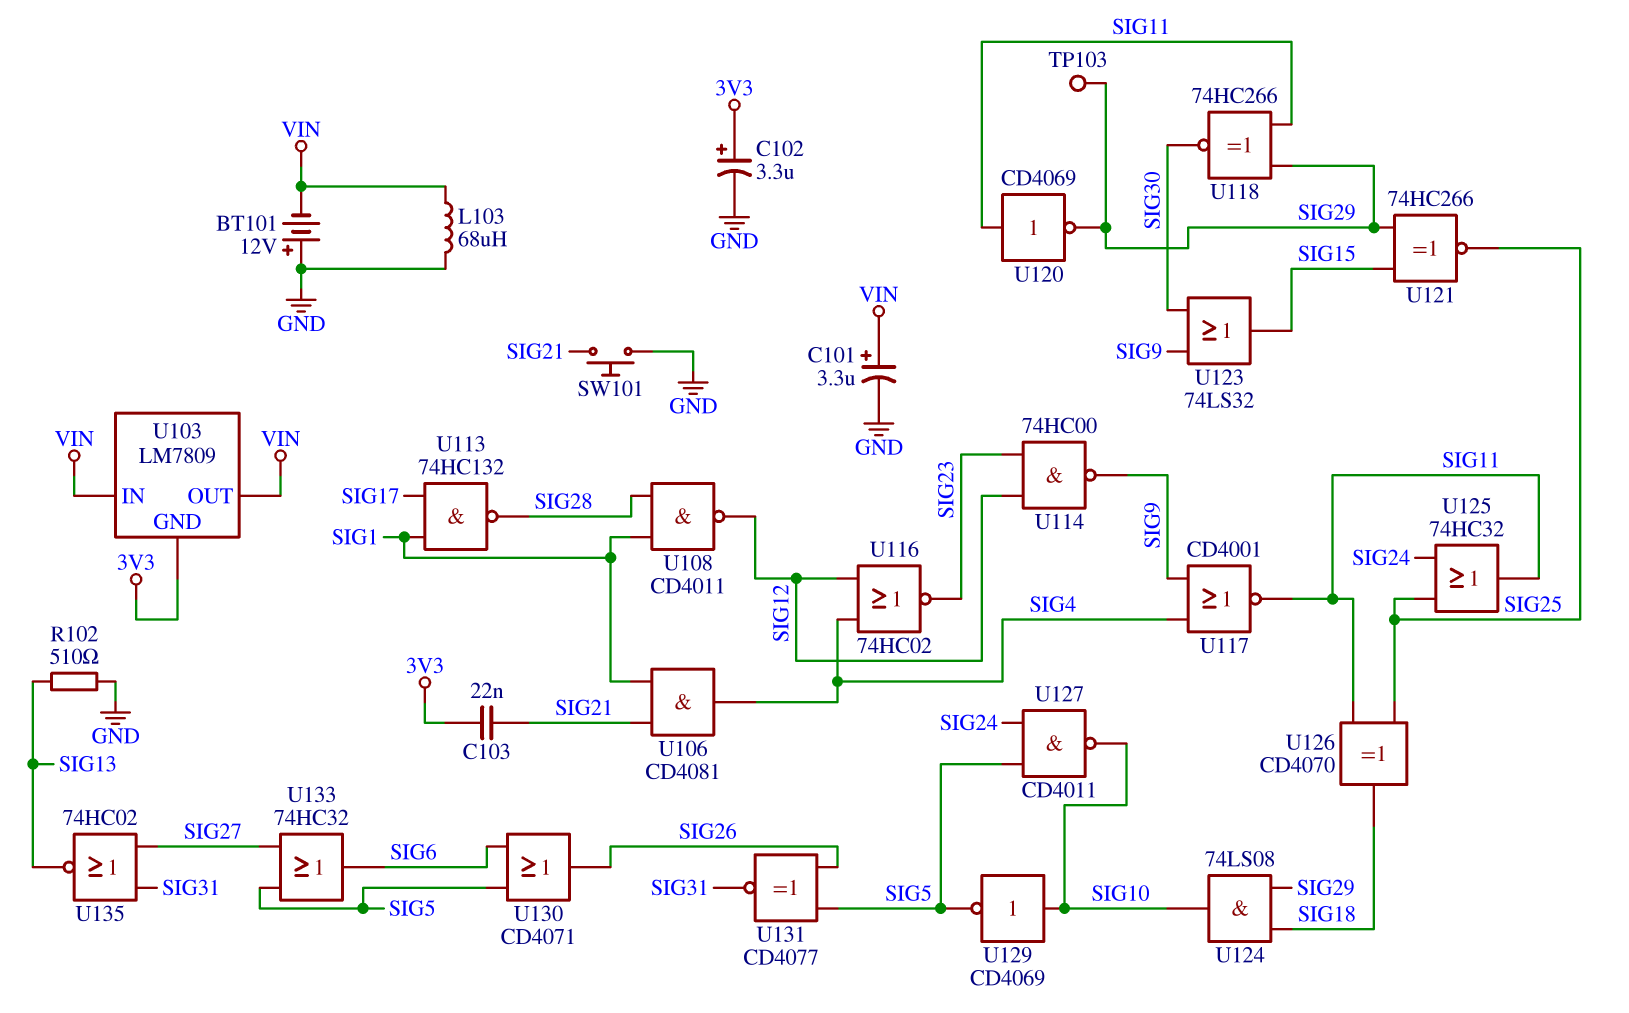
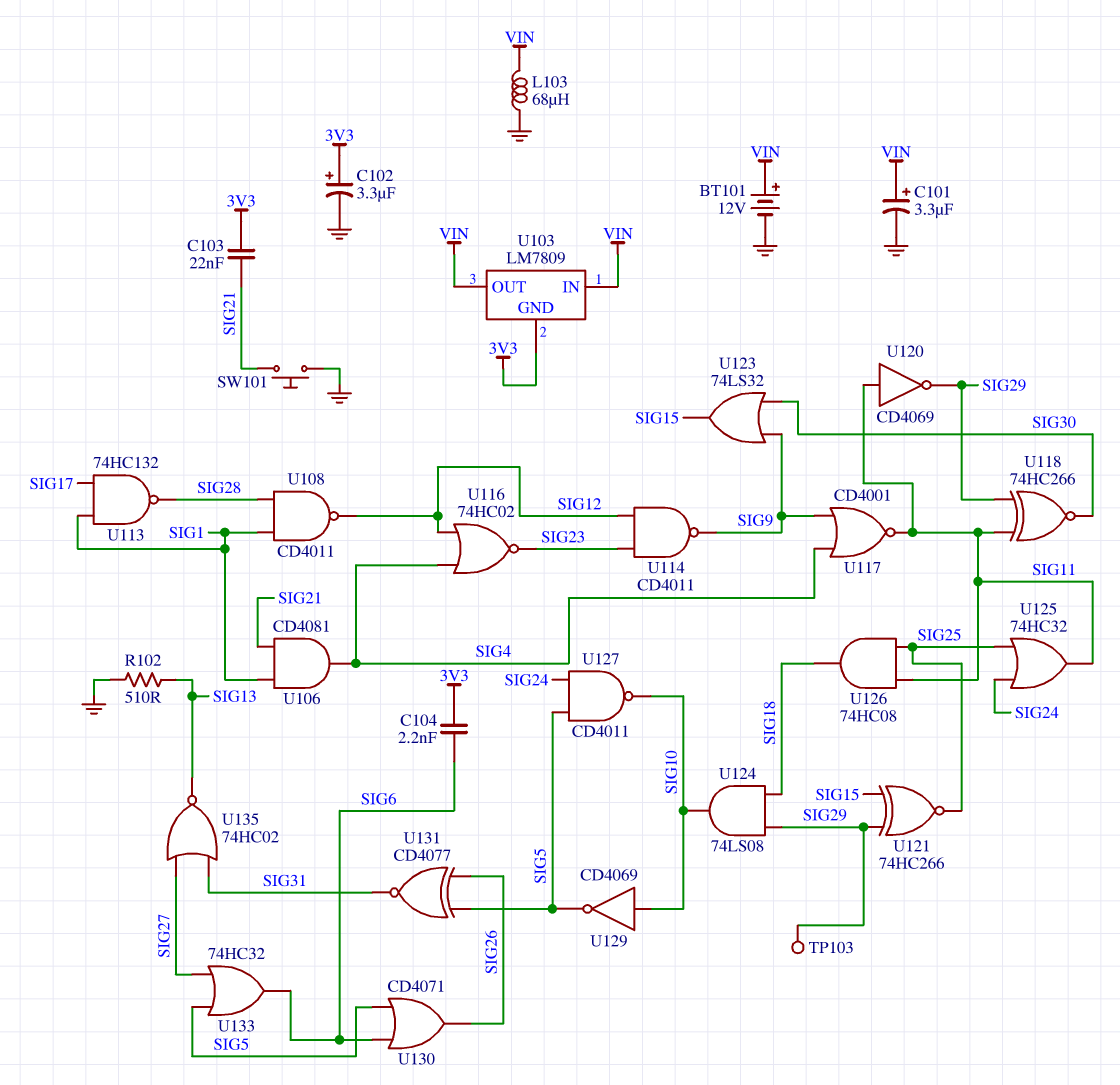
BT101: 12V (plus GND, minus VIN) -> 12V (plus VIN, minus GND)
C104: none -> 2.2nF (3V3, SIG6)
U114: NAND 74HC00 (in SIG12, in SIG23, out SIG9) -> NAND CD4011 (in SIG12, in SIG23, out SIG9)
U126: XOR CD4070 (in SIG11, in SIG25, out SIG18) -> AND 74HC08 (in SIG11, in SIG25, out SIG18)

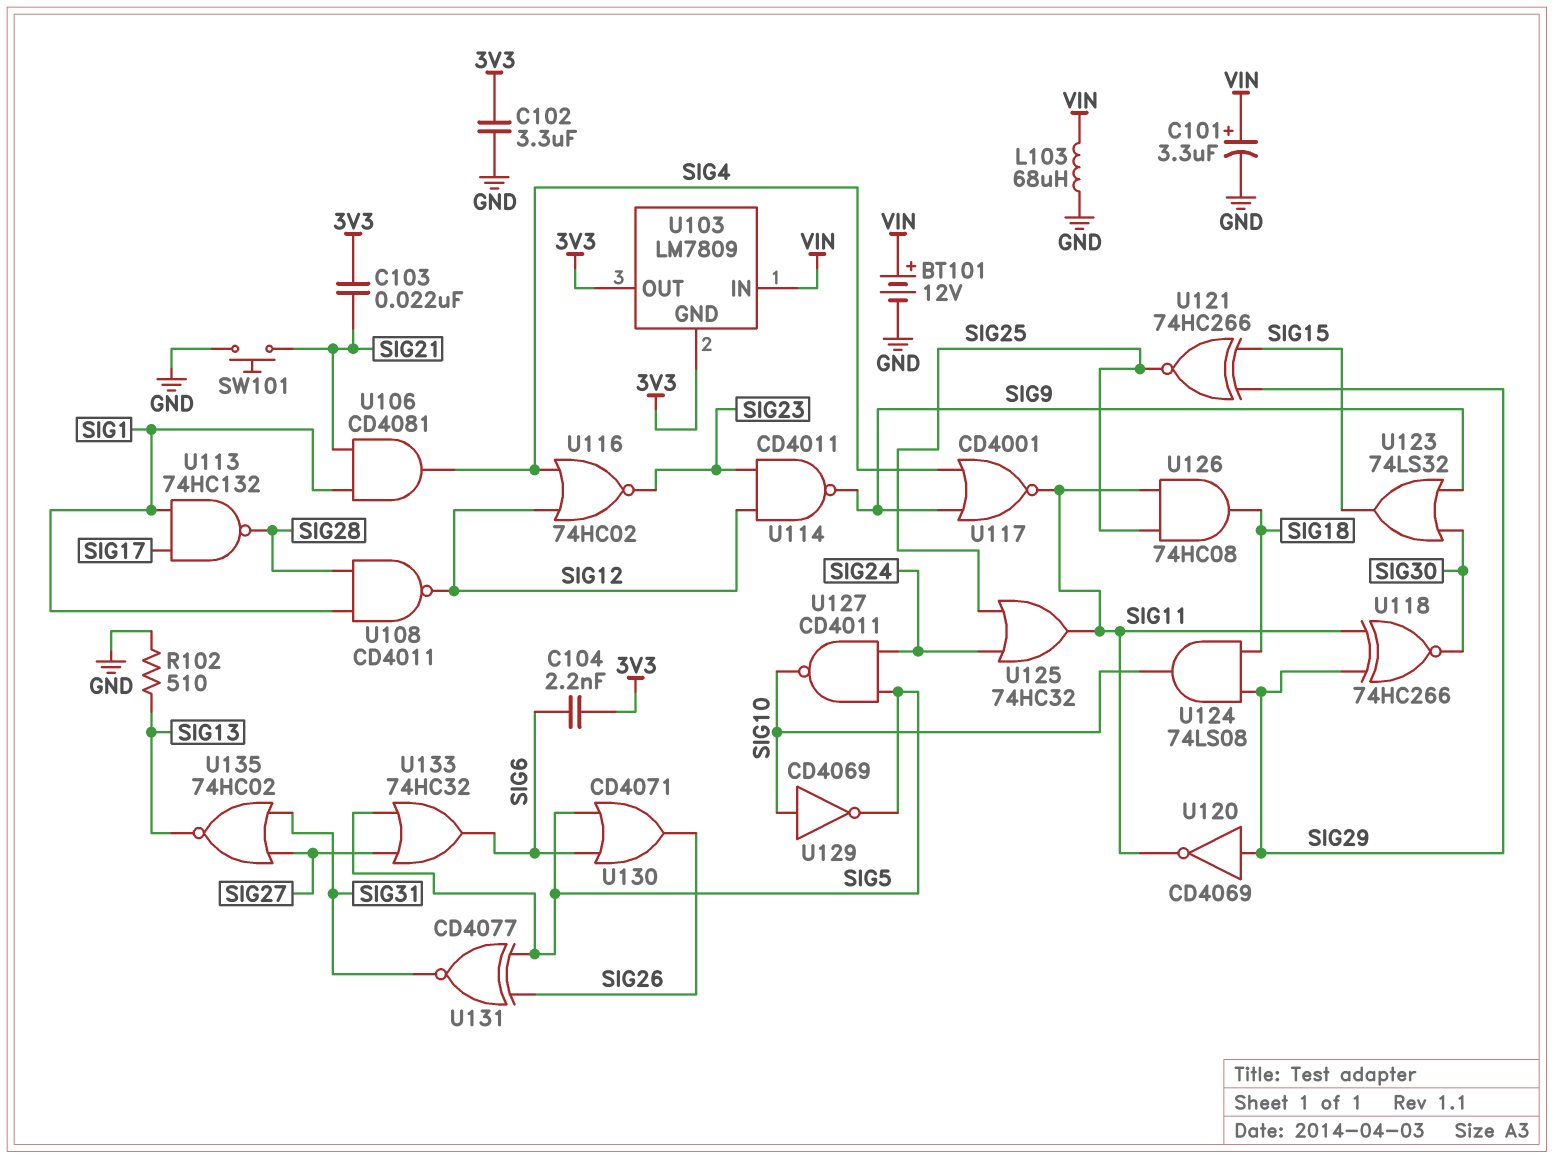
C102: 3.3uF (plus 3V3, minus GND) -> 3.3uF (3V3, GND)
TP103: test point (SIG29) -> none
U103 pin OUT: VIN -> 3V3
U120: NOT CD4069 (in SIG11, out SIG29) -> NOT CD4069 (in SIG29, out SIG11)

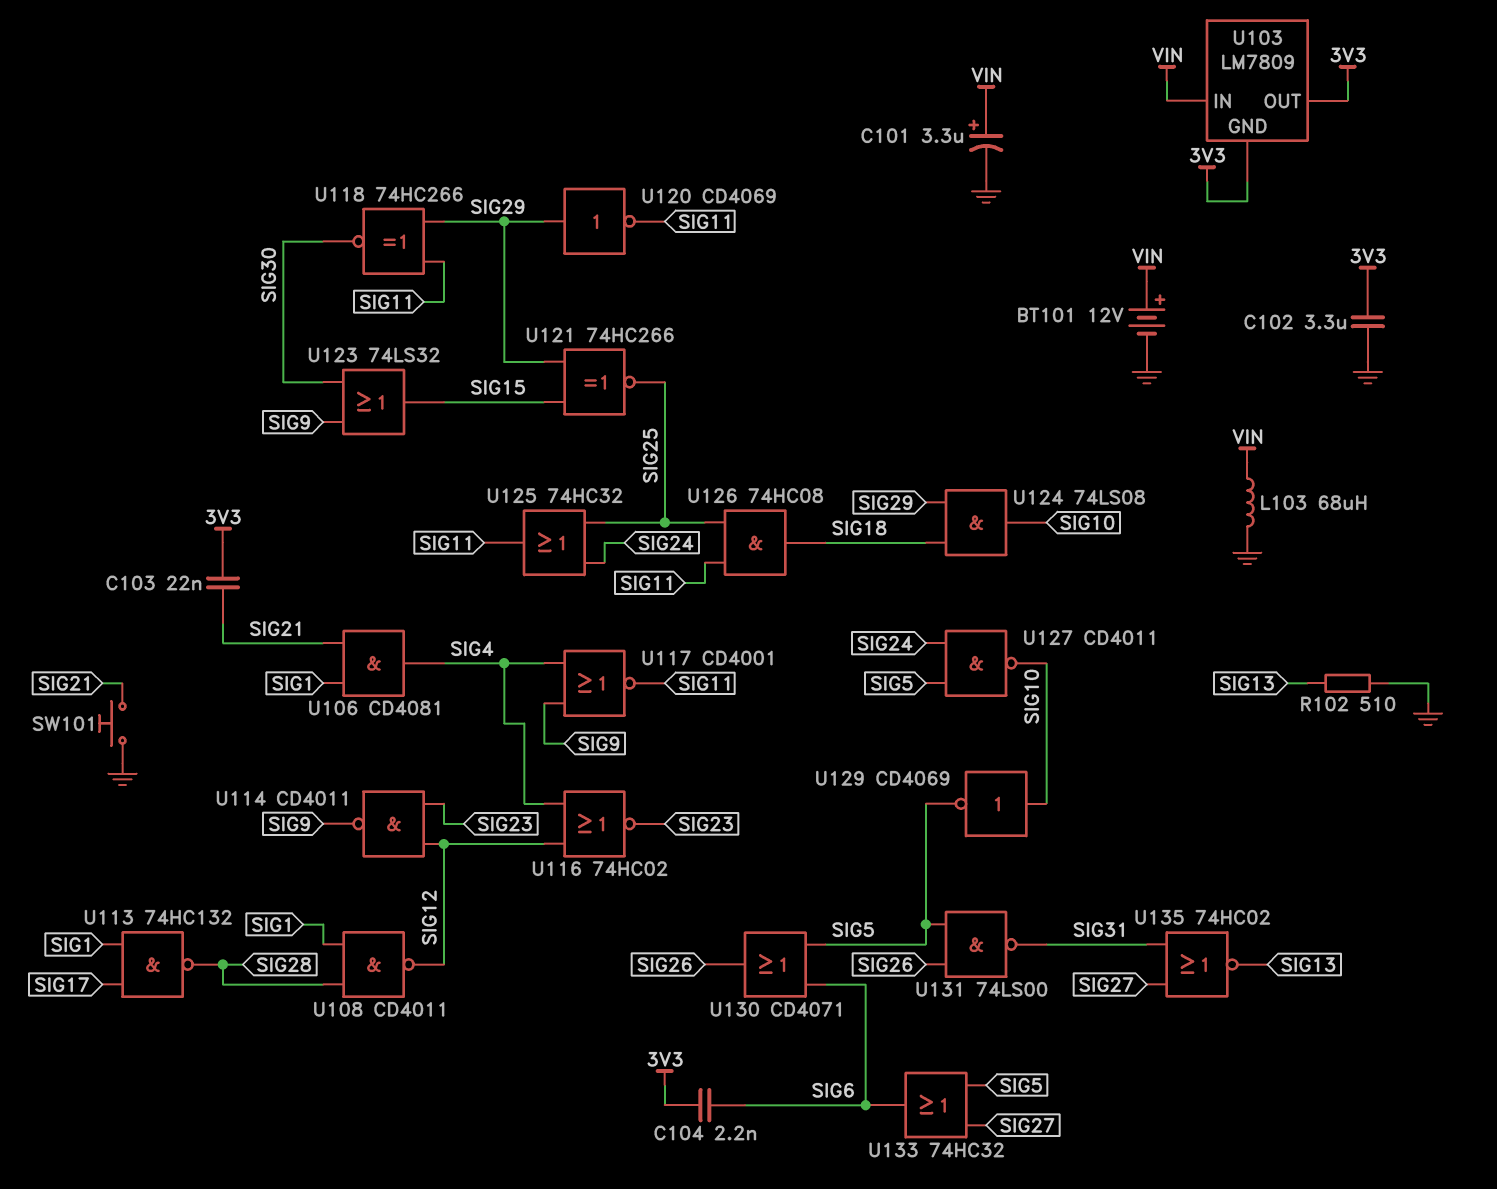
U131: XNOR CD4077 (in SIG5, in SIG26, out SIG31) -> NAND 74LS00 (in SIG5, in SIG26, out SIG31)

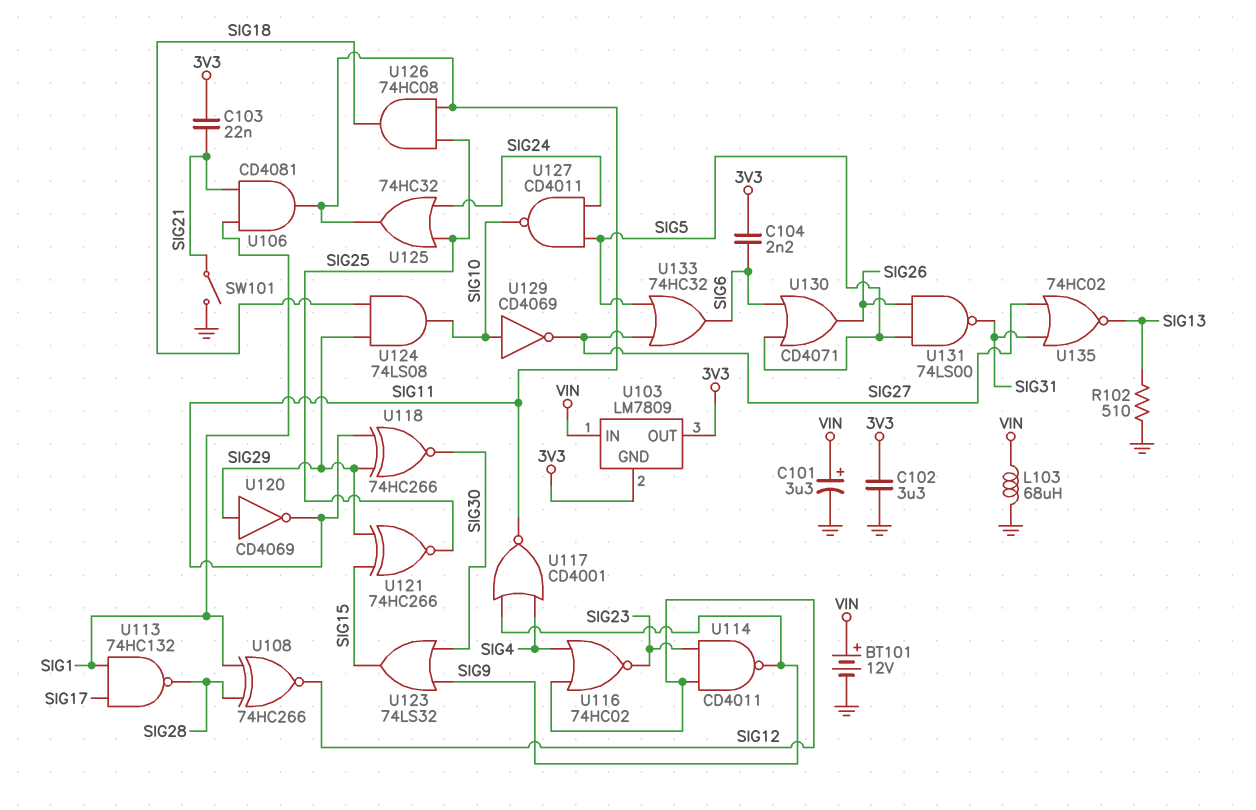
SW101: button (GND, SIG21) -> switch (GND, SIG21)
U106: AND CD4081 (in SIG1, in SIG21, out SIG4) -> AND CD4081 (in SIG1, in SIG21, out SIG11)
U108: NAND CD4011 (in SIG1, in SIG28, out SIG12) -> XNOR 74HC266 (in SIG1, in SIG28, out SIG12)
U129: NOT CD4069 (in SIG10, out SIG5) -> NOT CD4069 (in SIG10, out SIG27)

